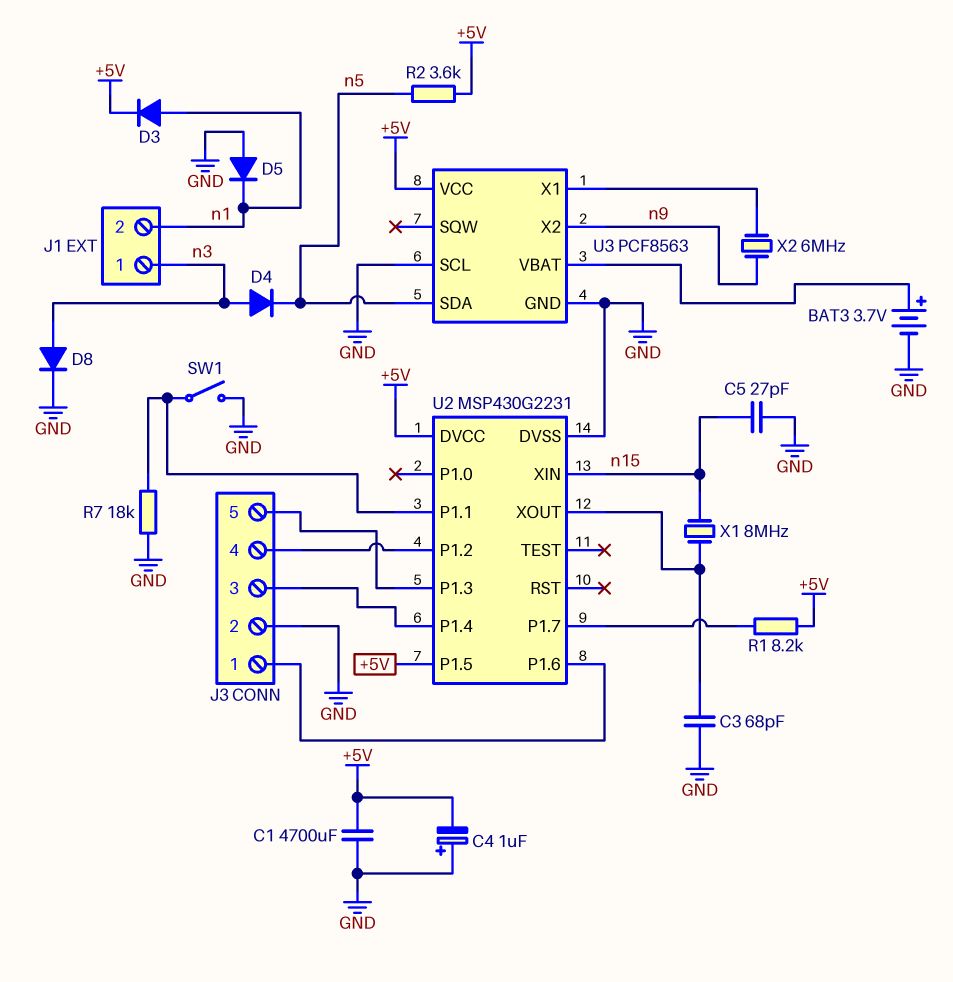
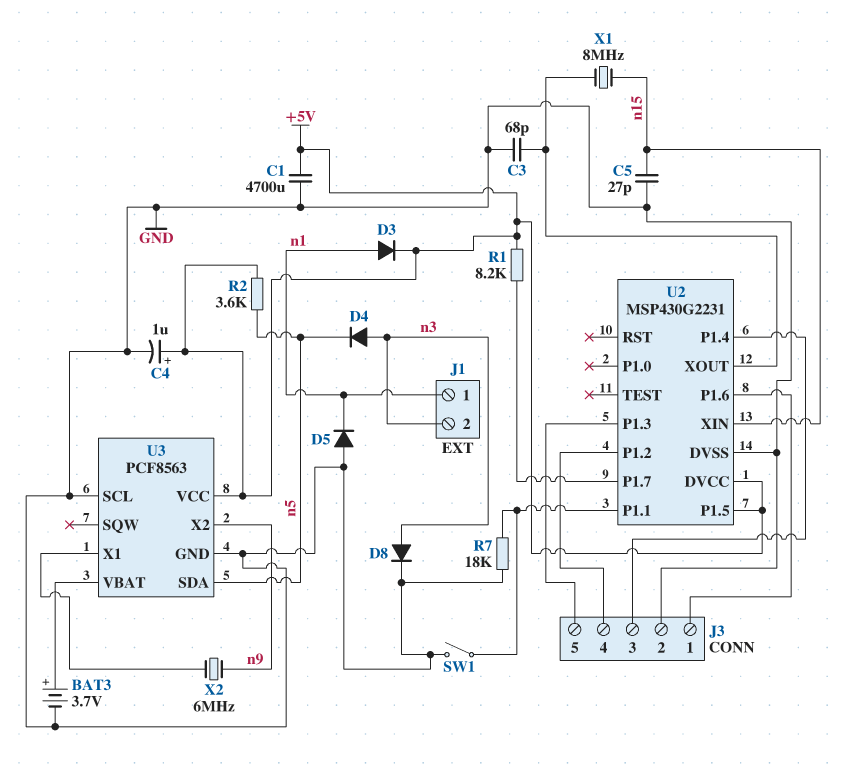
C4: 1uF (plus GND, minus +5V) -> 1uF (plus +5V, minus GND)
J1 pin 1: n3 -> n1
J1 pin 2: n1 -> n3

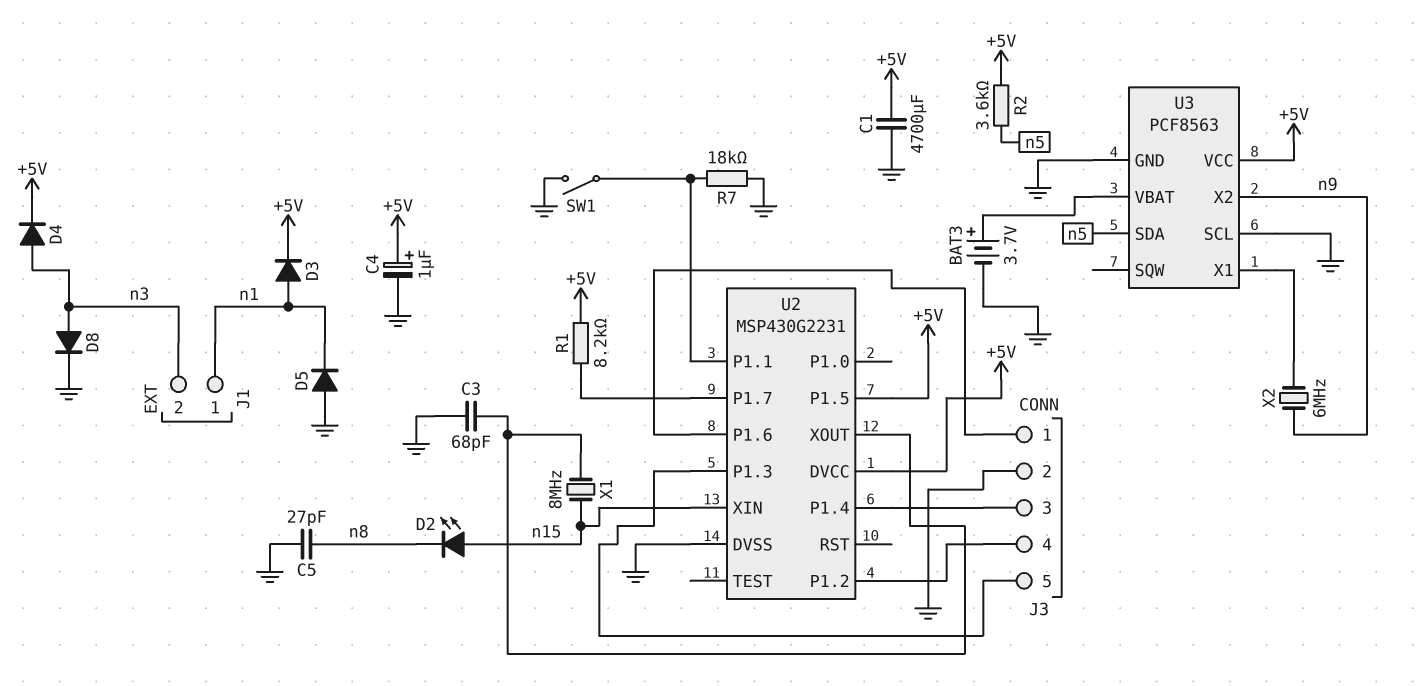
C5: 27pF (GND, n15) -> 27pF (GND, n8)
D2: none -> LED (A n15, K n8)
D4: diode (A n3, K n5) -> diode (A n3, K +5V)

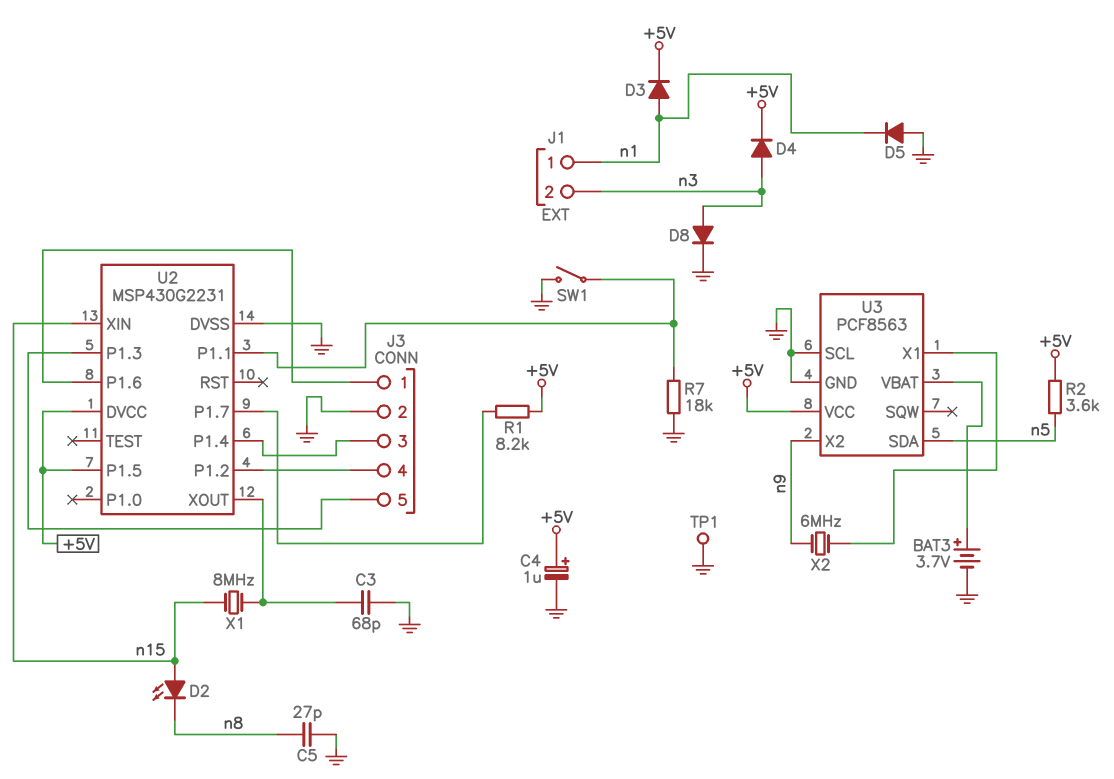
C1: 4700uF (+5V, GND) -> none
TP1: none -> test point (GND)

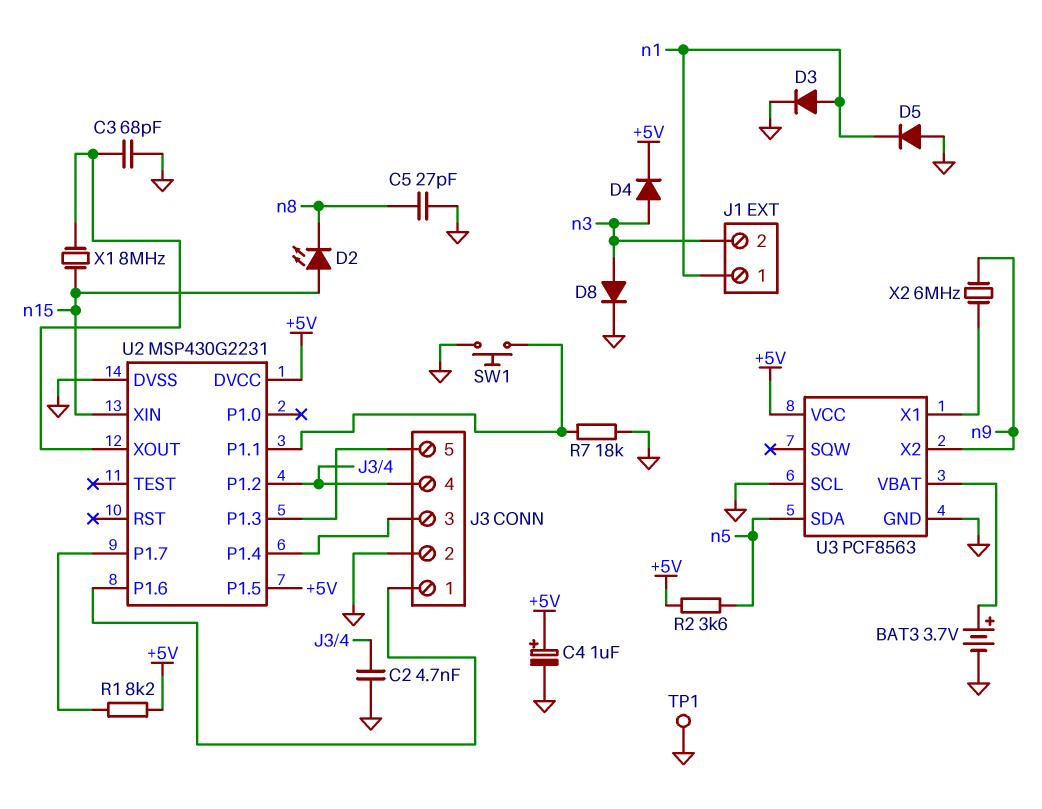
C2: none -> 4.7nF (GND, J3/4)
D3: diode (A n1, K +5V) -> diode (A n1, K GND)
SW1: switch (GND, U2/P1.1) -> button (GND, U2/P1.1)

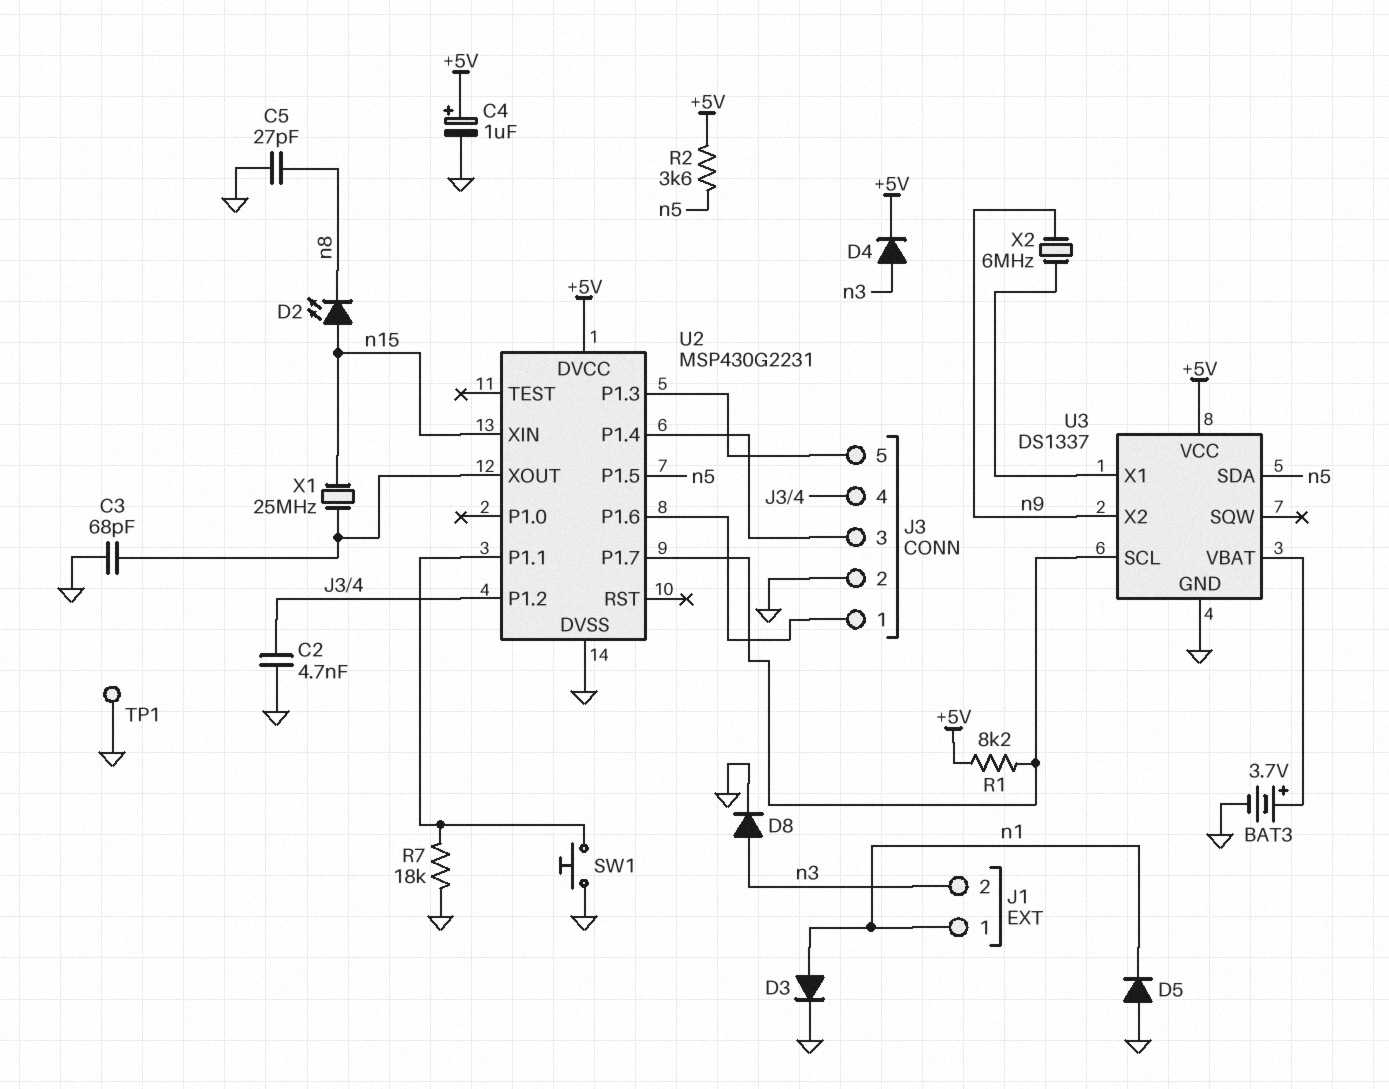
U2 pin P1.5: +5V -> n5
U3: PCF8563 -> DS1337
U3 pin SCL: GND -> U2/P1.7
X1: 8MHz (U2/XOUT, n15) -> 25MHz (U2/XOUT, n15)

